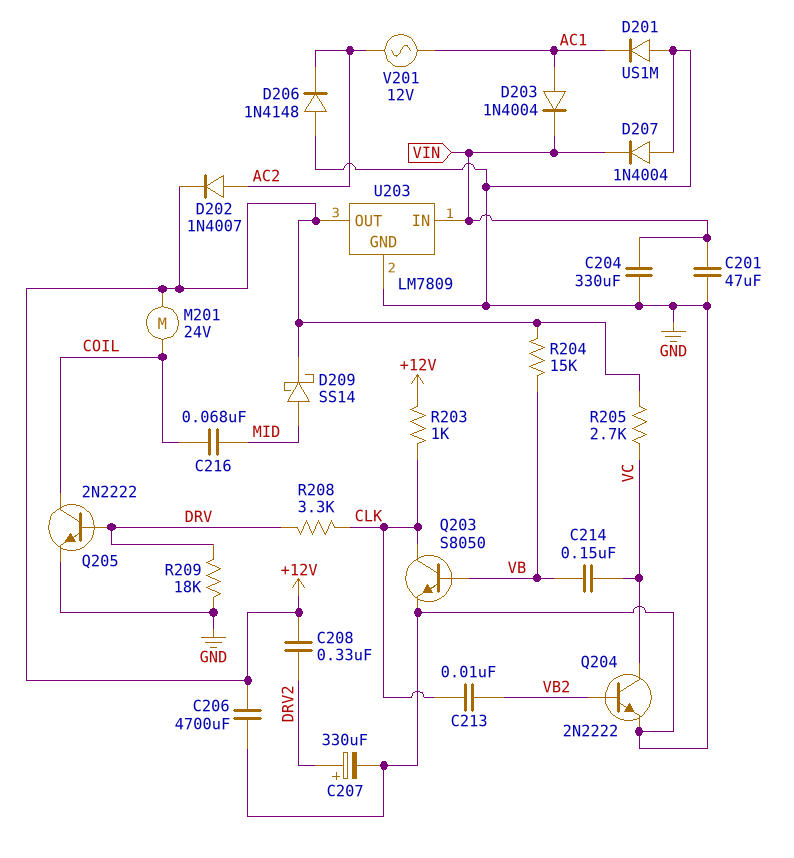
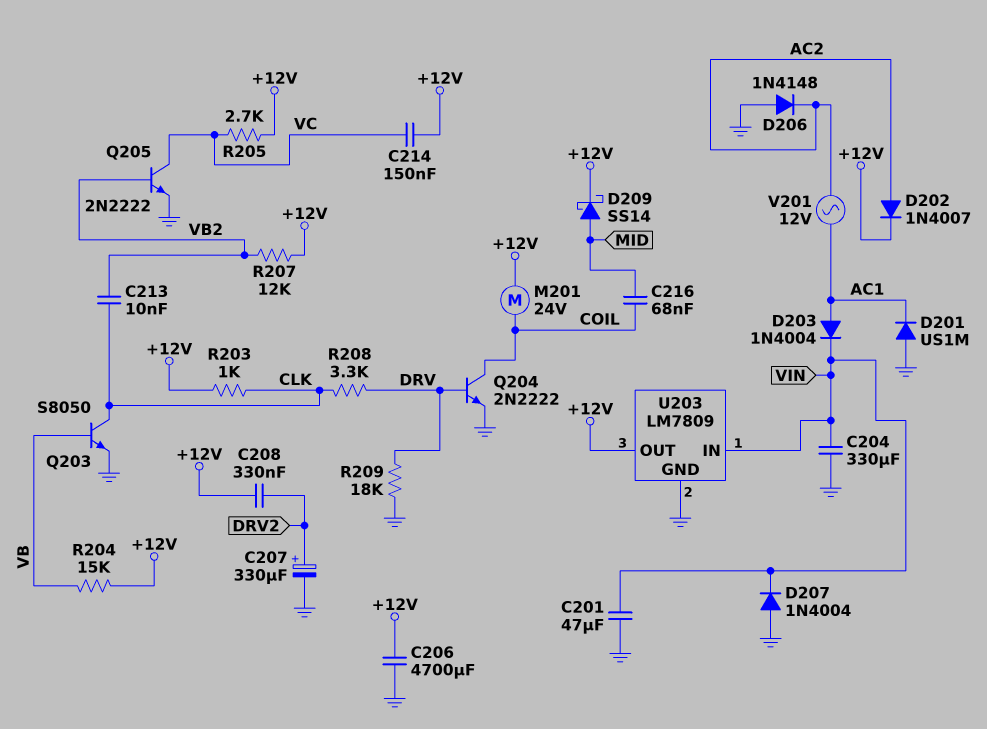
C214: 150nF (VB, VC) -> 150nF (+12V, VC)
Q204: NPN 2N2222 (B VB2, C VC, E GND) -> NPN 2N2222 (B DRV, C COIL, E GND)
Q205: NPN 2N2222 (B DRV, C COIL, E GND) -> NPN 2N2222 (B VB2, C VC, E GND)
R207: none -> 12k (+12V, VB2)

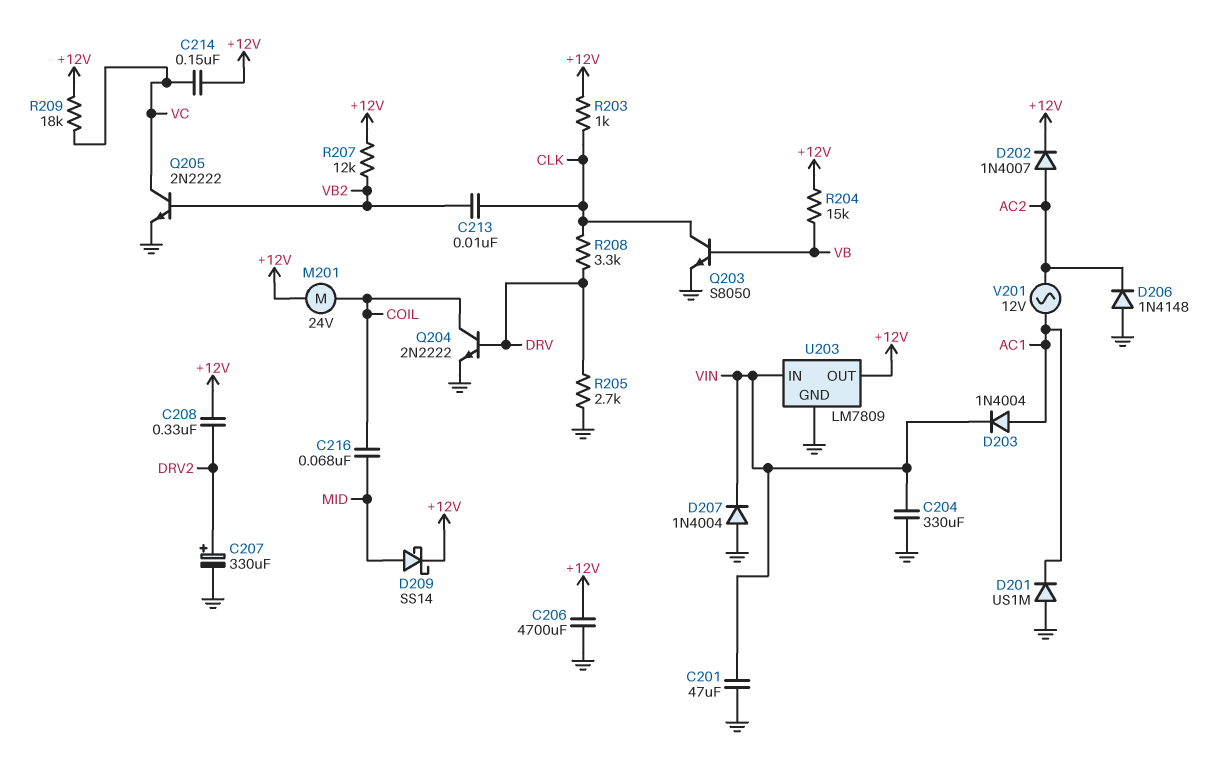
R205: 2.7k (+12V, VC) -> 2.7k (DRV, GND)
R209: 18k (DRV, GND) -> 18k (+12V, VC)

